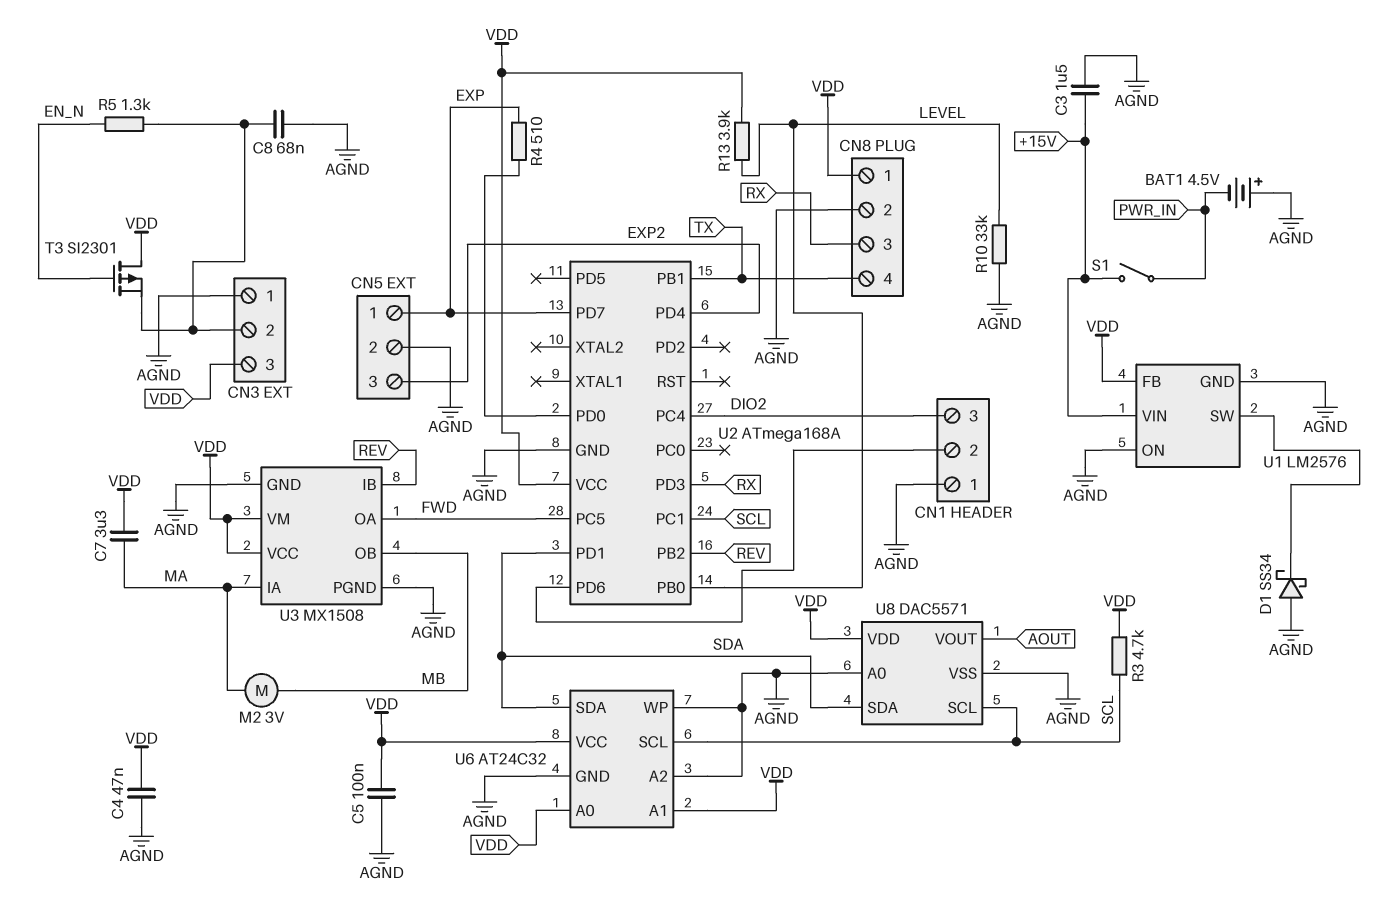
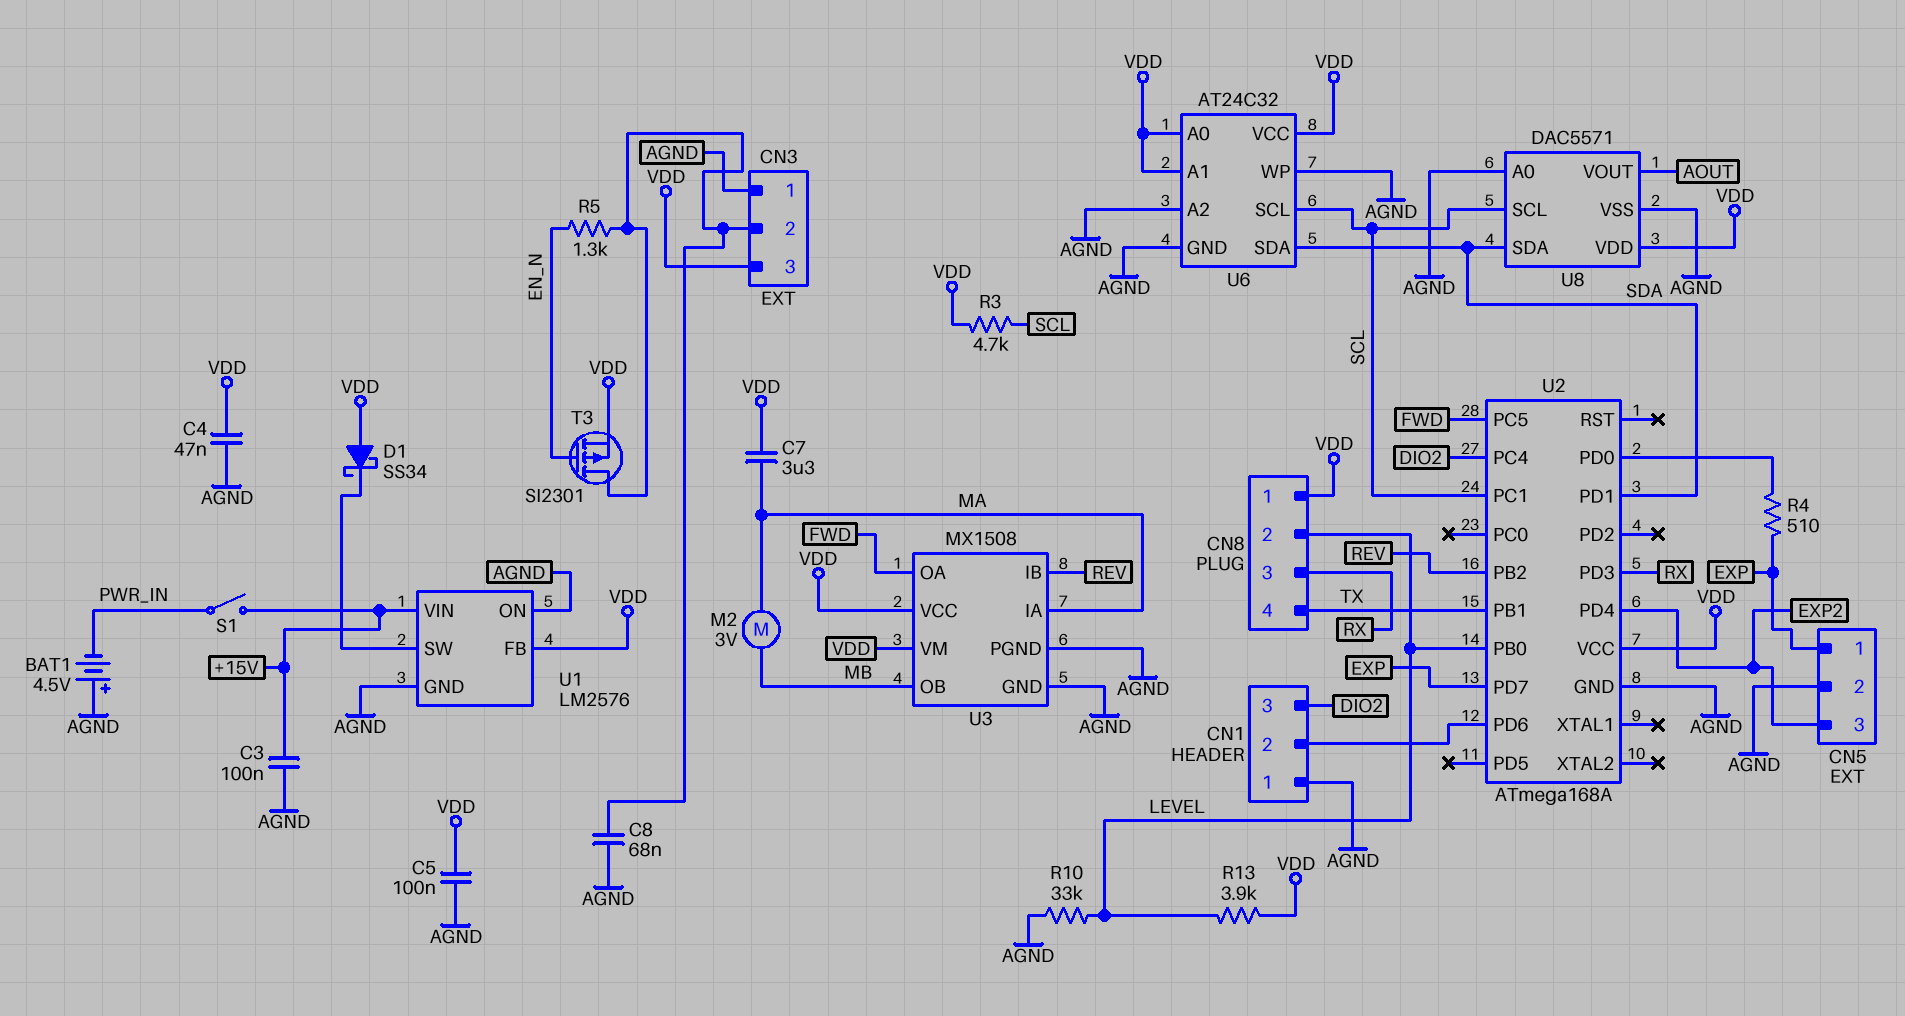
C3: 1.5uF (+15V, AGND) -> 100nF (+15V, AGND)
CN8 pin 2: AGND -> LEVEL
D1: schottky SS34 (A AGND, K U1/SW) -> schottky SS34 (A VDD, K U1/SW)
T3: PMOS SI2301 (G EN_N, D VDD, S CN3/2) -> PMOS SI2301 (G EN_N, D CN3/2, S VDD)

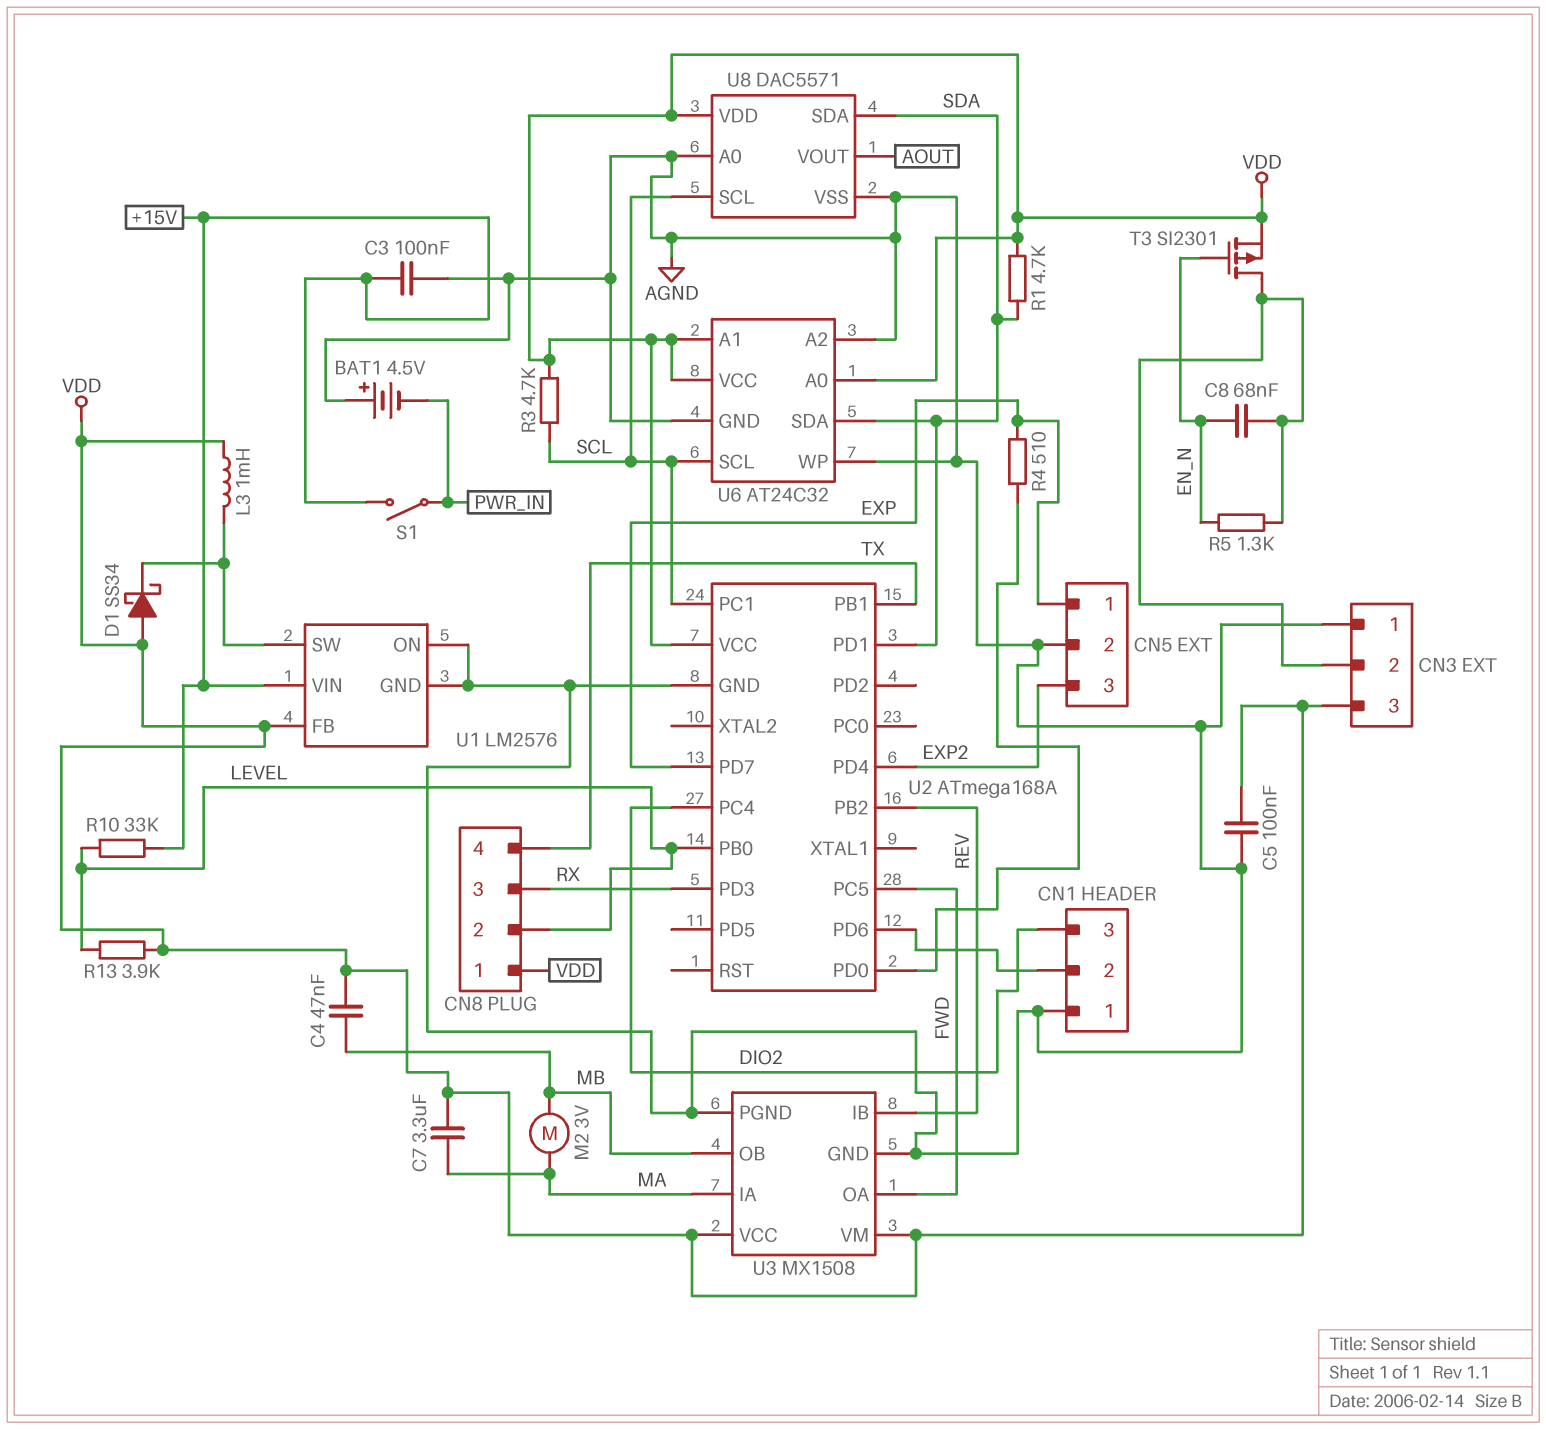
C4: 47nF (AGND, VDD) -> 47nF (MB, VDD)
C8: 68nF (AGND, CN3/2) -> 68nF (CN3/2, EN_N)
L3: none -> 1mH (U1/SW, VDD)
R1: none -> 4.7k (SDA, VDD)
R10: 33k (AGND, LEVEL) -> 33k (+15V, LEVEL)

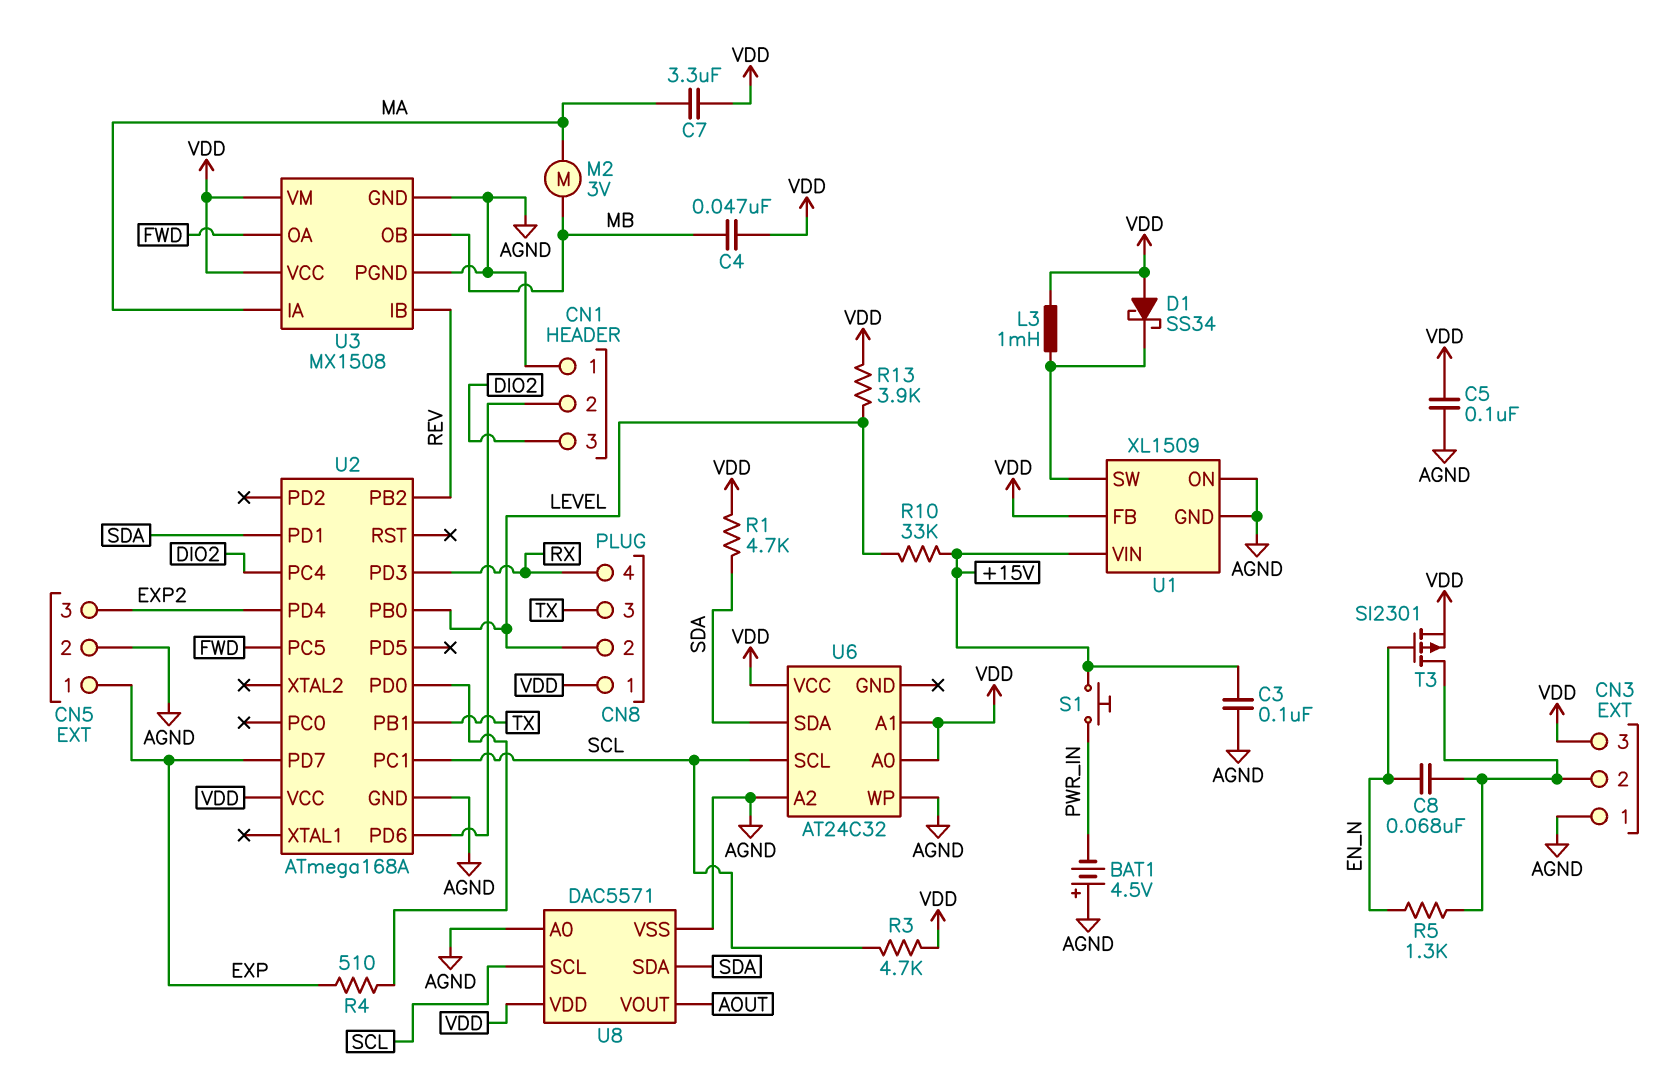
CN8 pin 3: RX -> TX
CN8 pin 4: TX -> RX
S1: switch (+15V, PWR_IN) -> button (+15V, PWR_IN)
U1: LM2576 -> XL1509
U6 pin GND: AGND -> none

